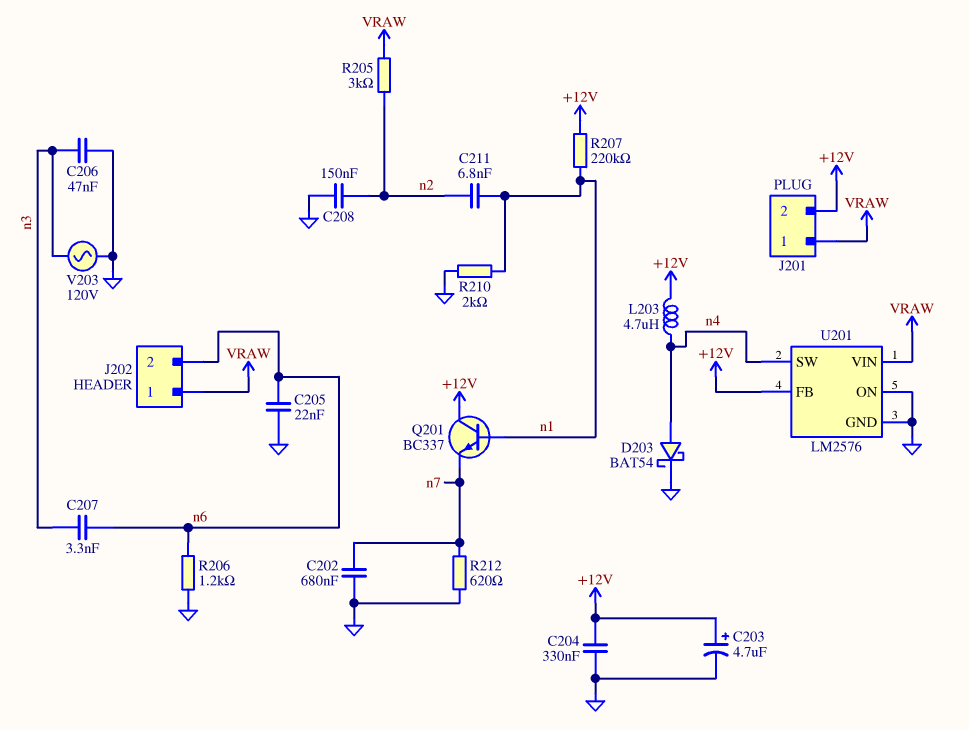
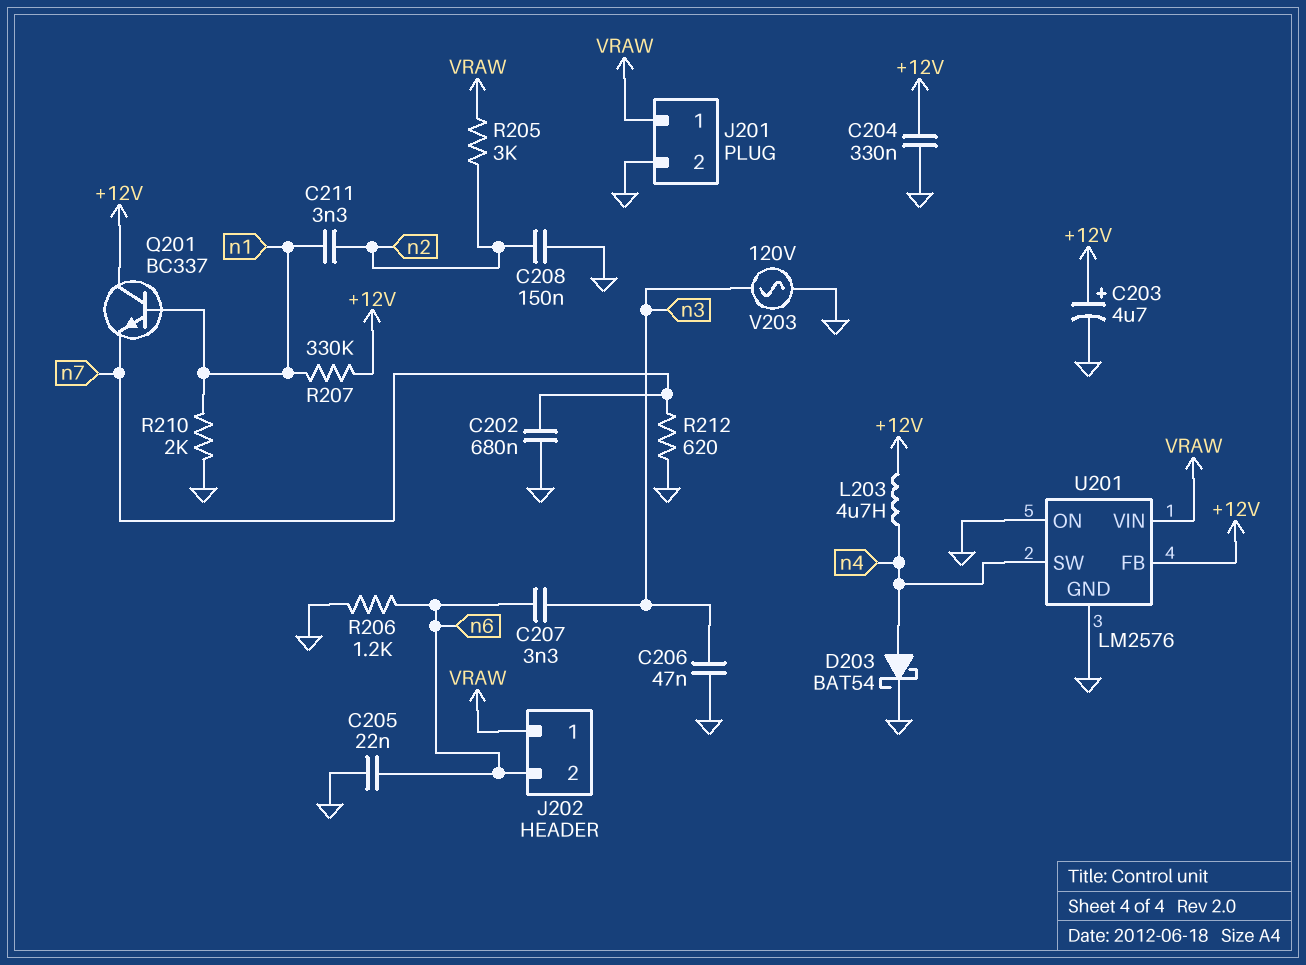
C211: 6.8nF (n1, n2) -> 3.3nF (n1, n2)
J201 pin 2: +12V -> GND
R207: 220k (+12V, n1) -> 330k (+12V, n1)

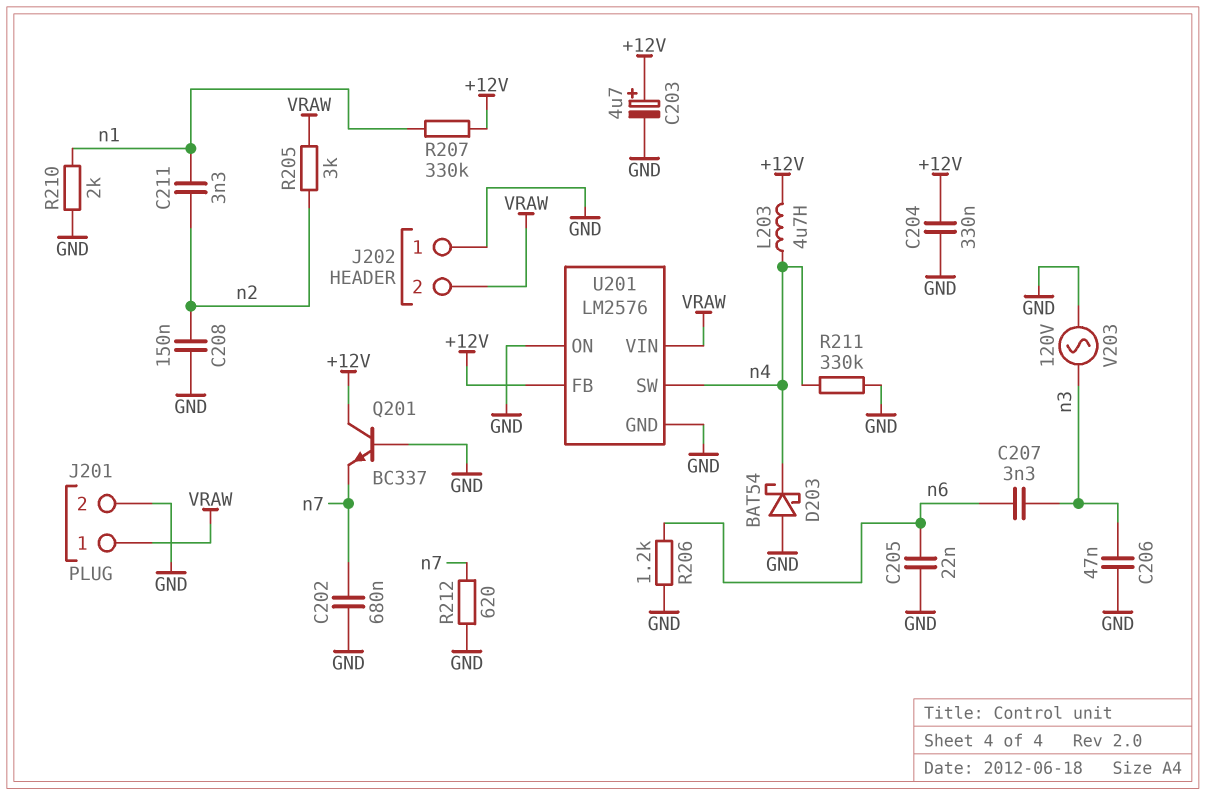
D203: schottky BAT54 (A n4, K GND) -> schottky BAT54 (A GND, K n4)
J202 pin 1: VRAW -> GND
J202 pin 2: n6 -> VRAW
Q201: NPN BC337 (B n1, C +12V, E n7) -> NPN BC337 (B GND, C +12V, E n7)
R211: none -> 330k (GND, n4)

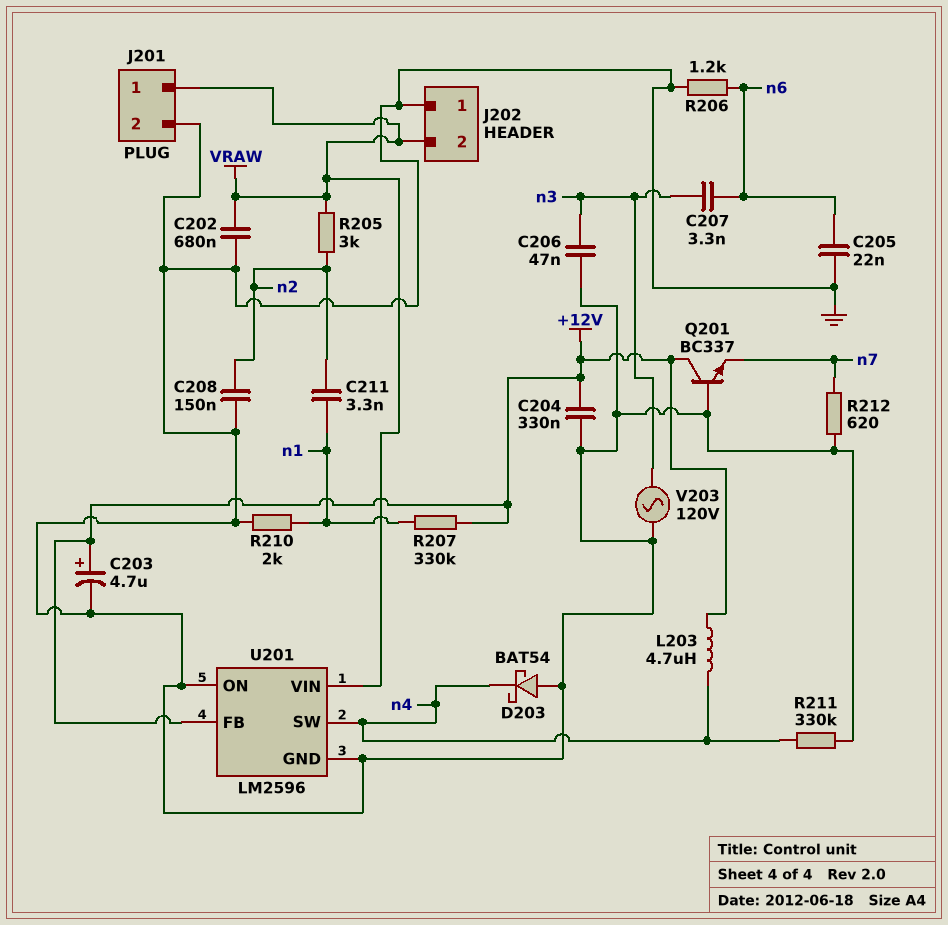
C202: 680nF (GND, n7) -> 680nF (GND, VRAW)
U201: LM2576 -> LM2596

